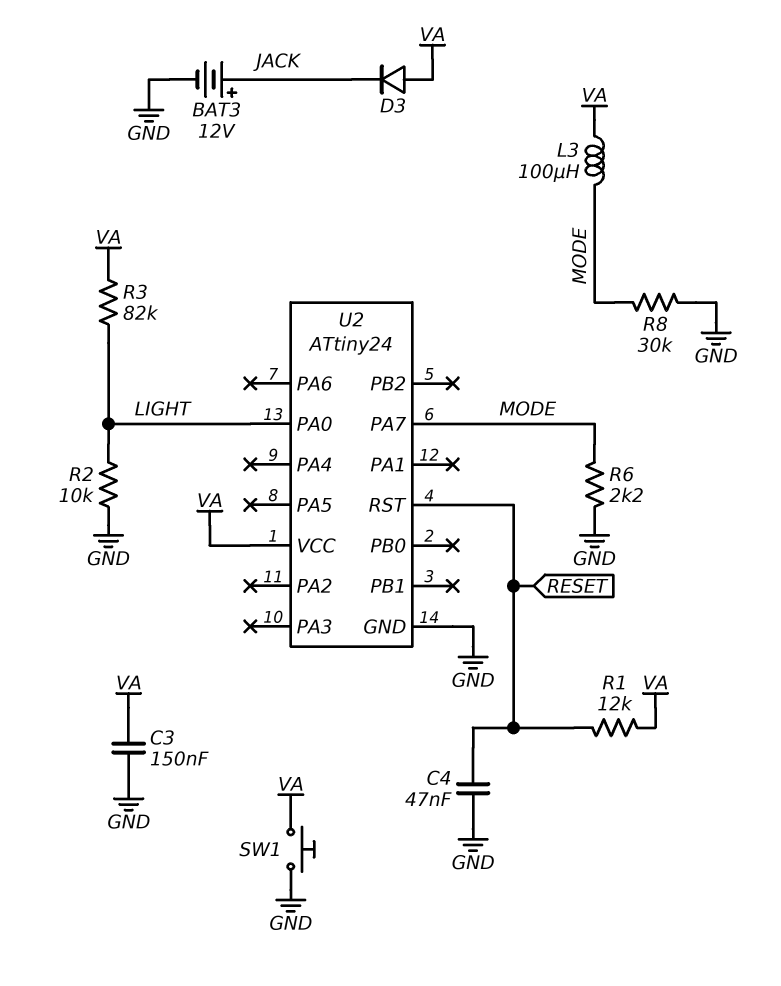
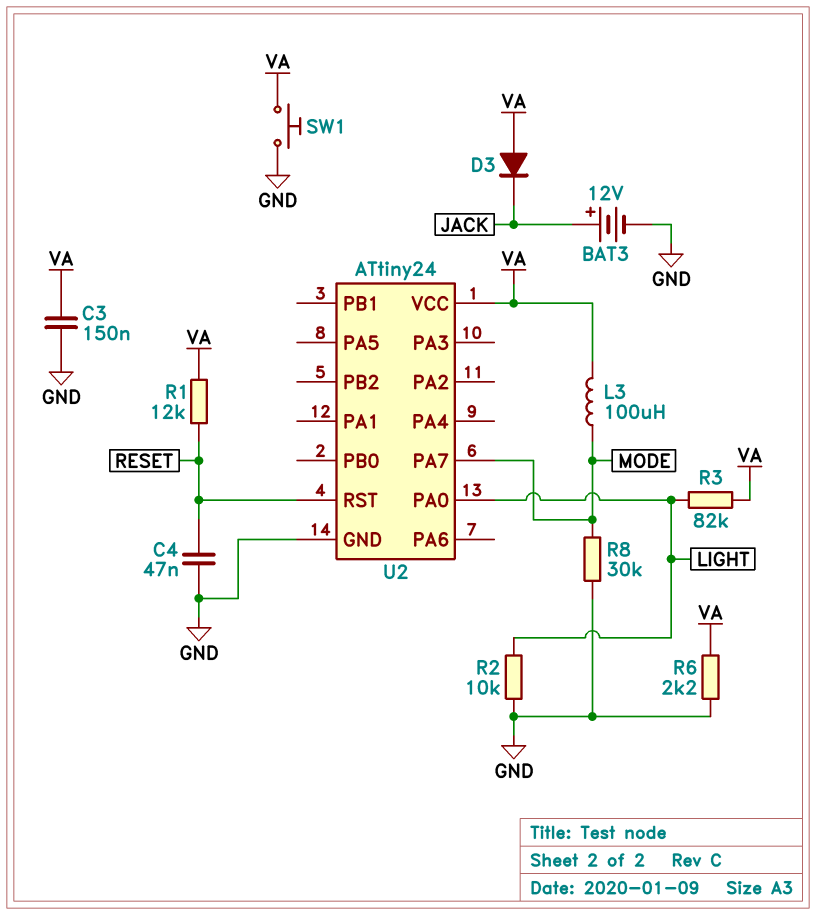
R6: 2.2k (GND, MODE) -> 2.2k (GND, VA)

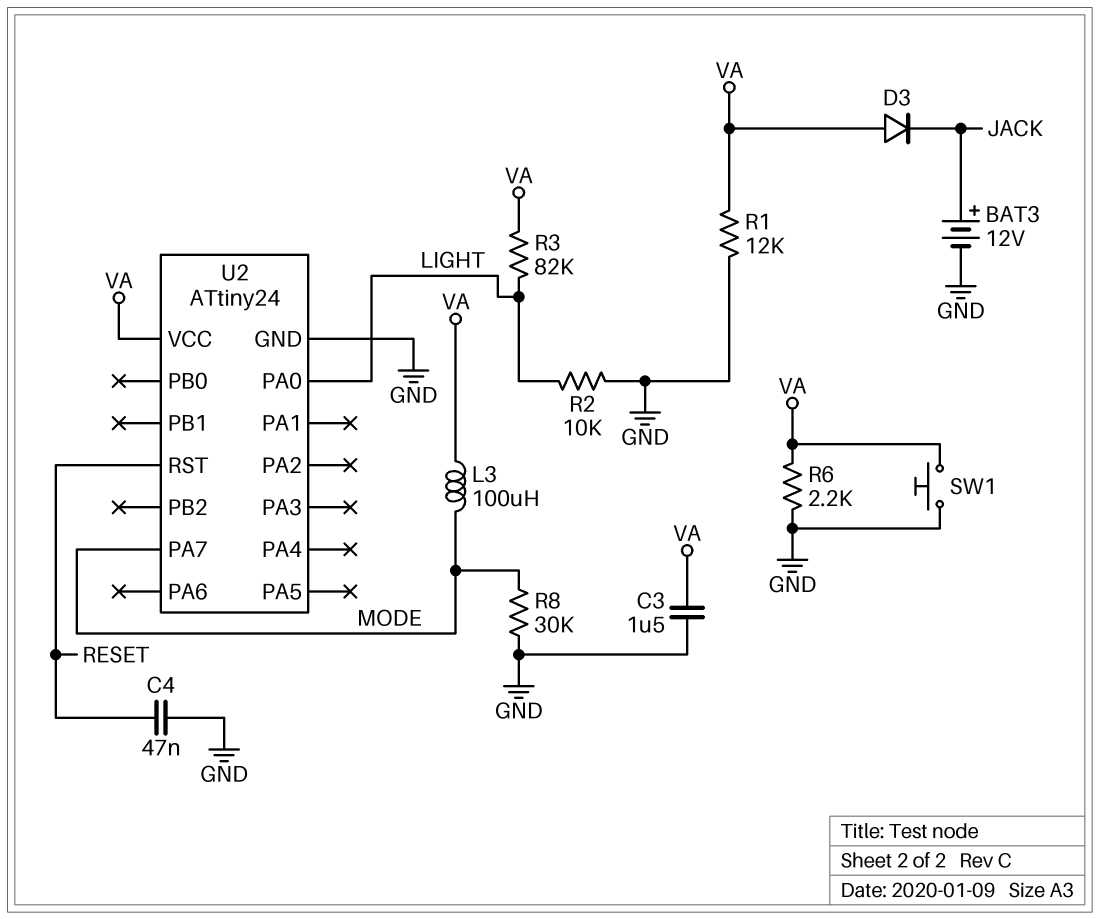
C3: 150nF (GND, VA) -> 1.5uF (GND, VA)
R1: 12k (RESET, VA) -> 12k (GND, VA)

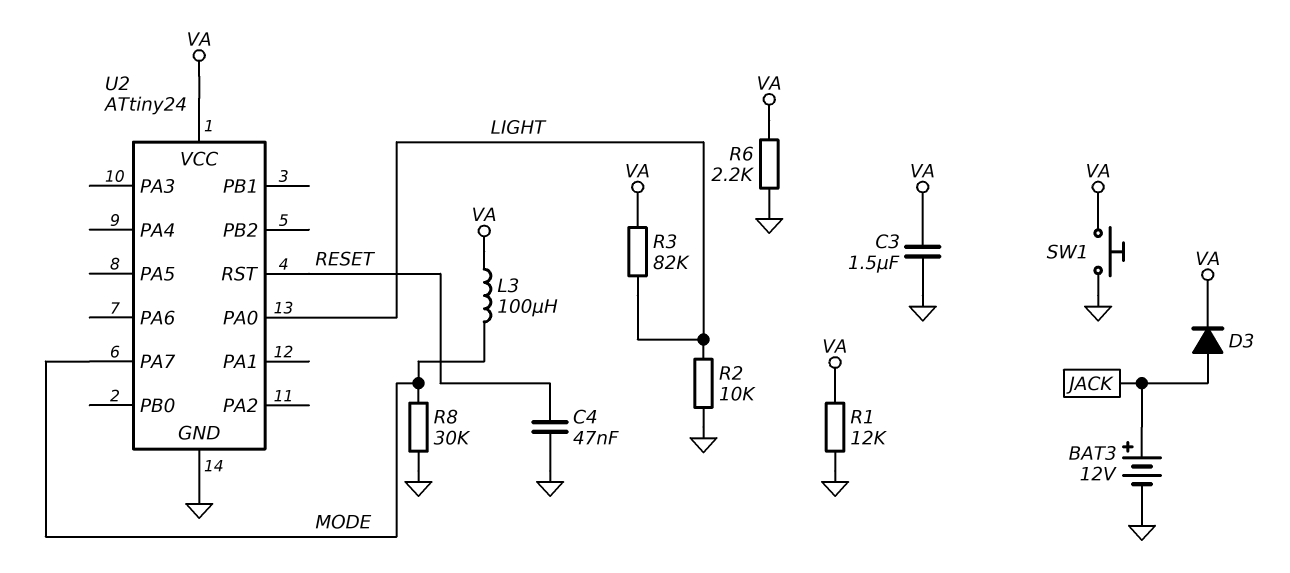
D3: diode (A VA, K JACK) -> diode (A JACK, K VA)

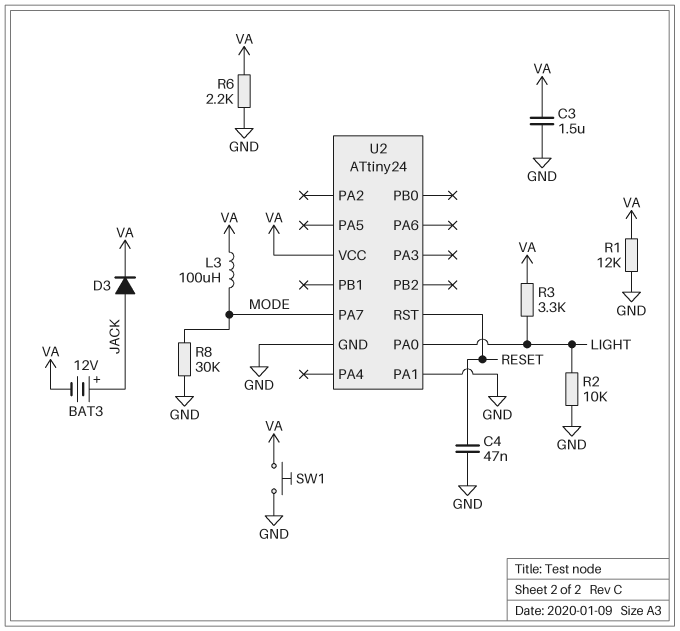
BAT3: 12V (plus JACK, minus GND) -> 12V (plus JACK, minus VA)
R3: 82k (LIGHT, VA) -> 3.3k (LIGHT, VA)
U2 pin PA1: none -> GND

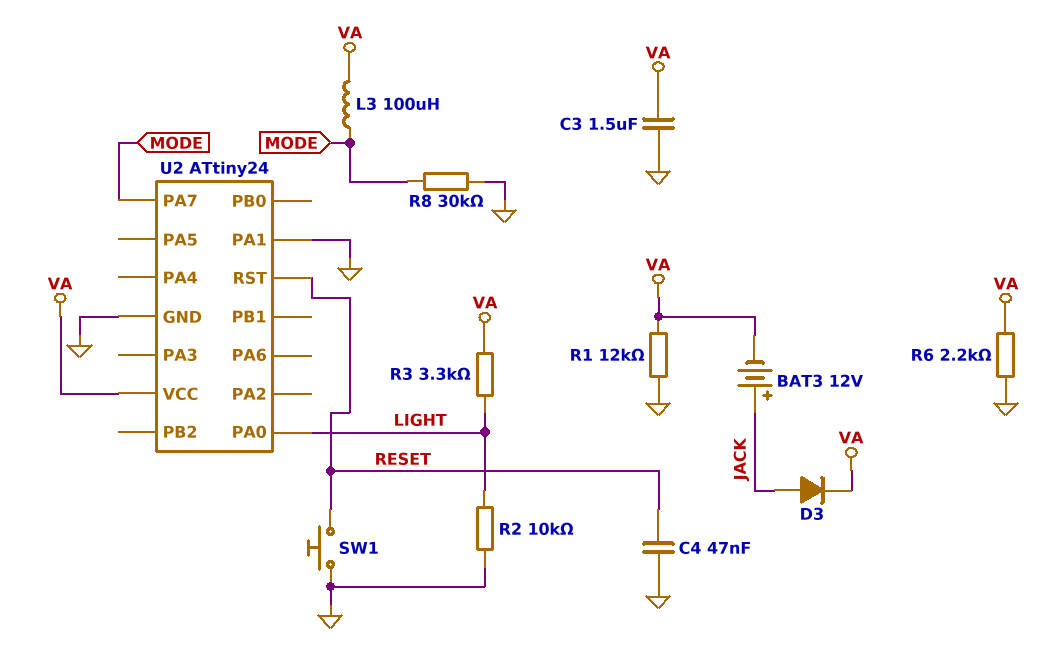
SW1: button (GND, VA) -> button (GND, RESET)

